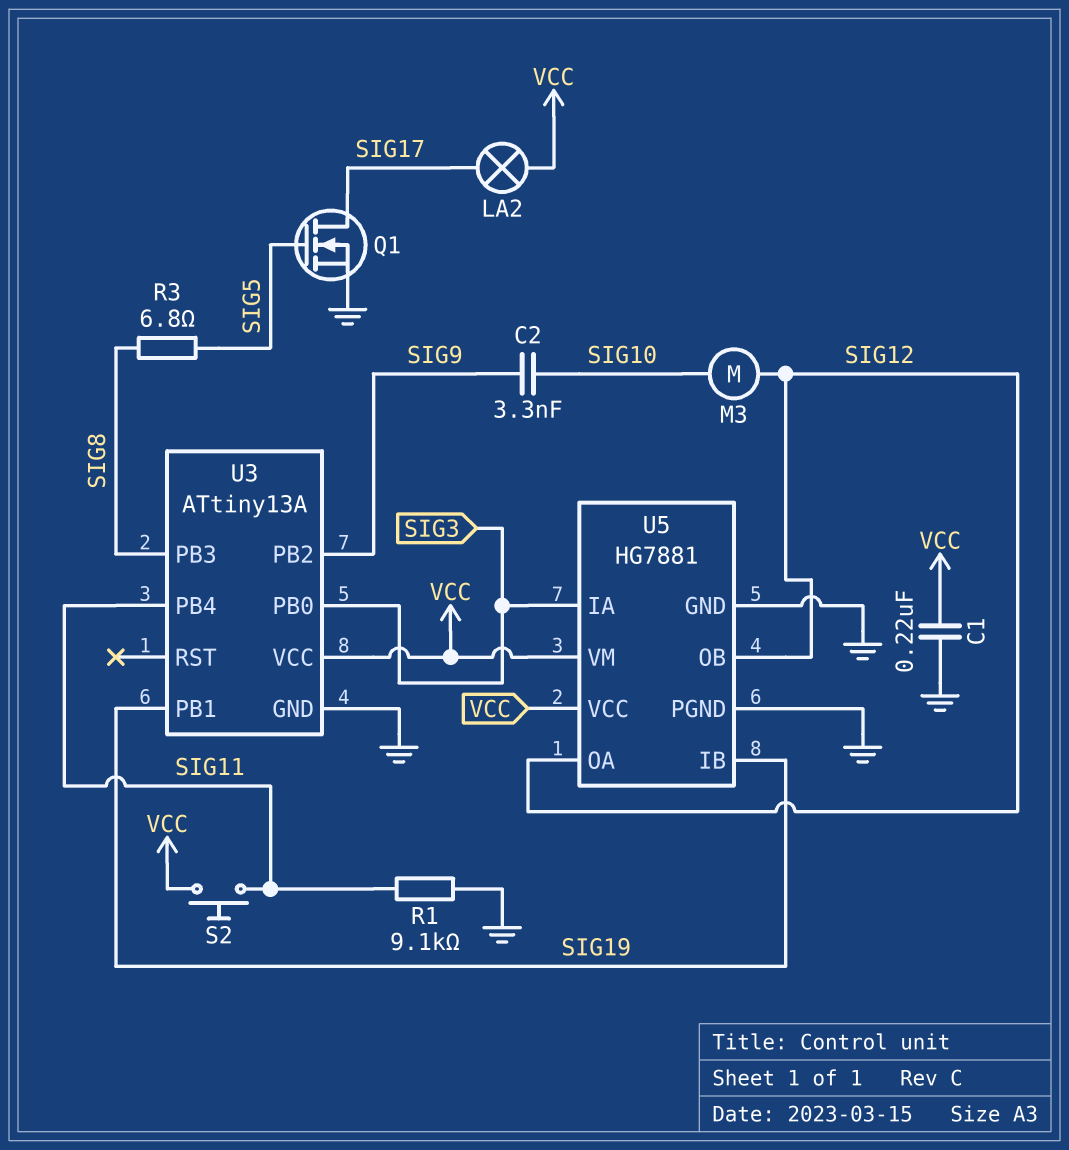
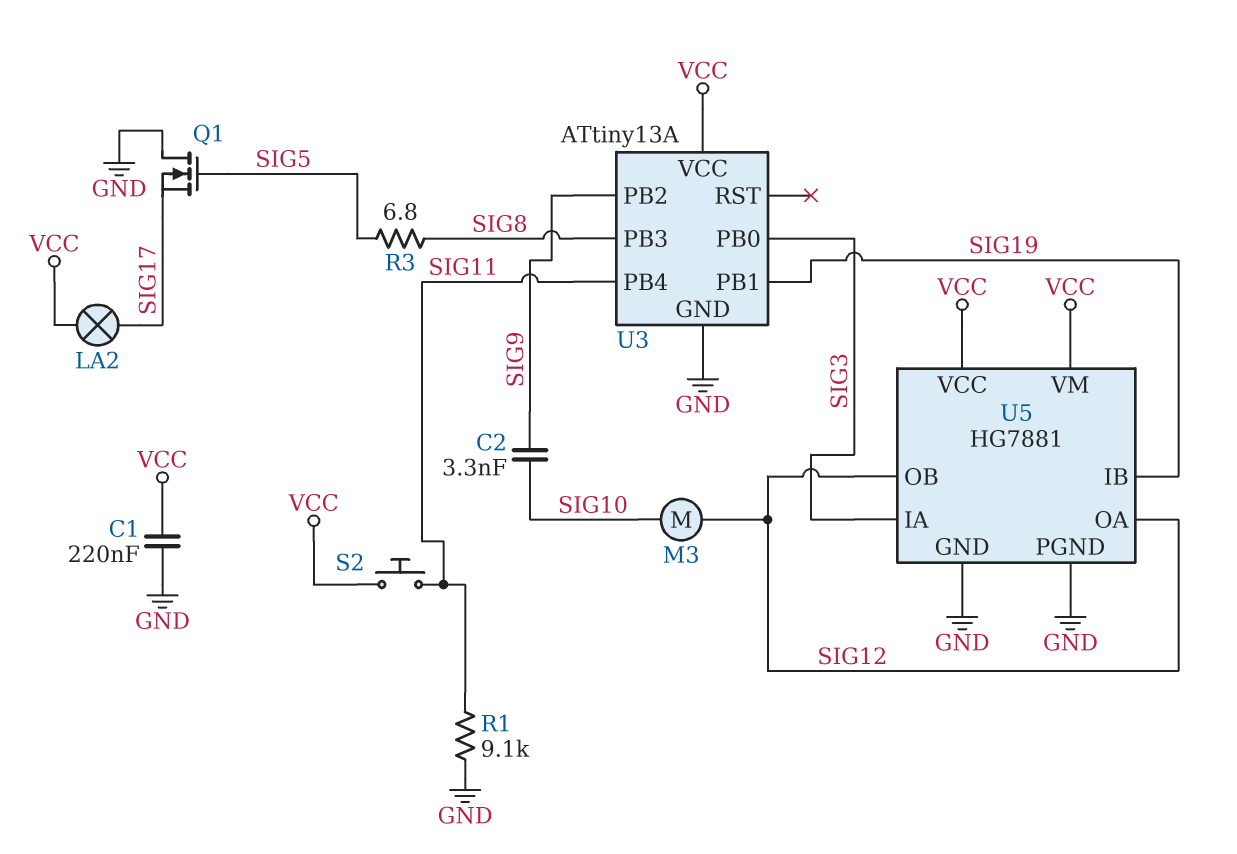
Q1: NMOS (G SIG5, D SIG17, S GND) -> NMOS (G SIG5, D GND, S SIG17)

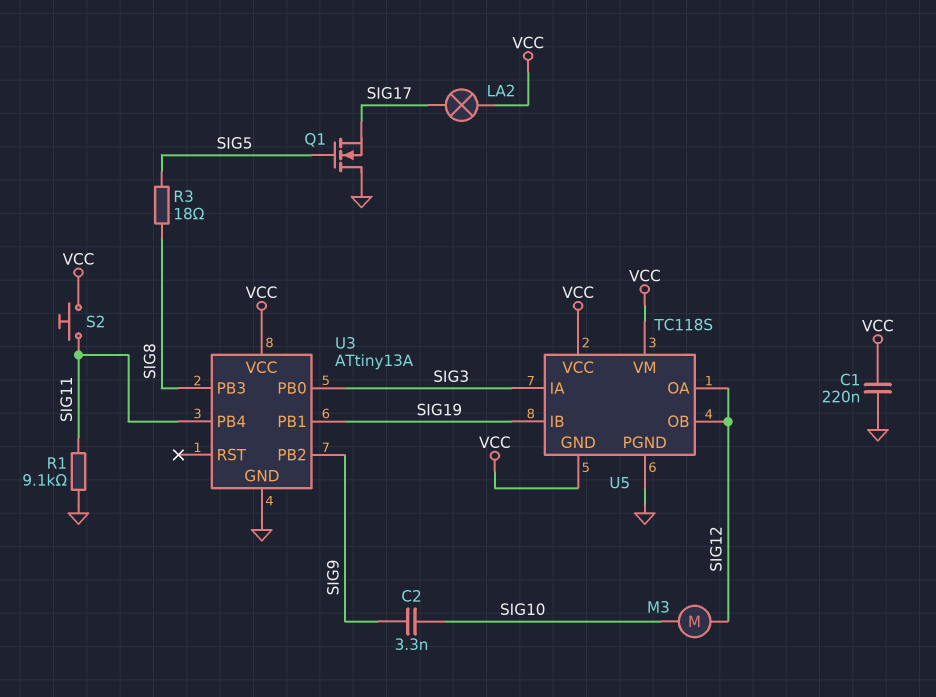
R3: 6.8 (SIG5, SIG8) -> 18 (SIG5, SIG8)
U5: HG7881 -> TC118S
U5 pin GND: GND -> VCC

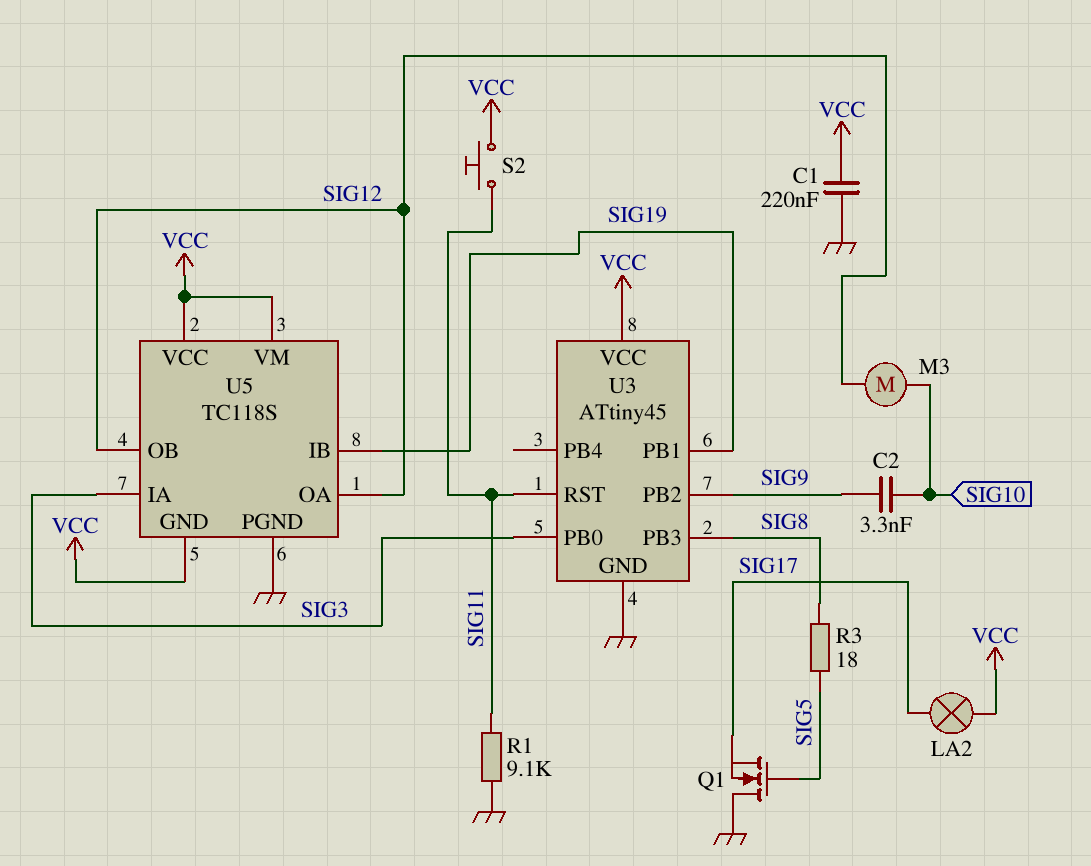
U3: ATtiny13A -> ATtiny45
U3 pin PB4: SIG11 -> none
U3 pin RST: none -> SIG11

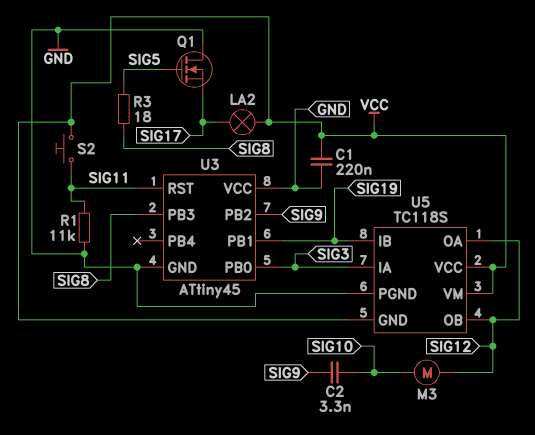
R1: 9.1k (GND, SIG11) -> 11k (GND, SIG11)
U3 pin VCC: VCC -> GND

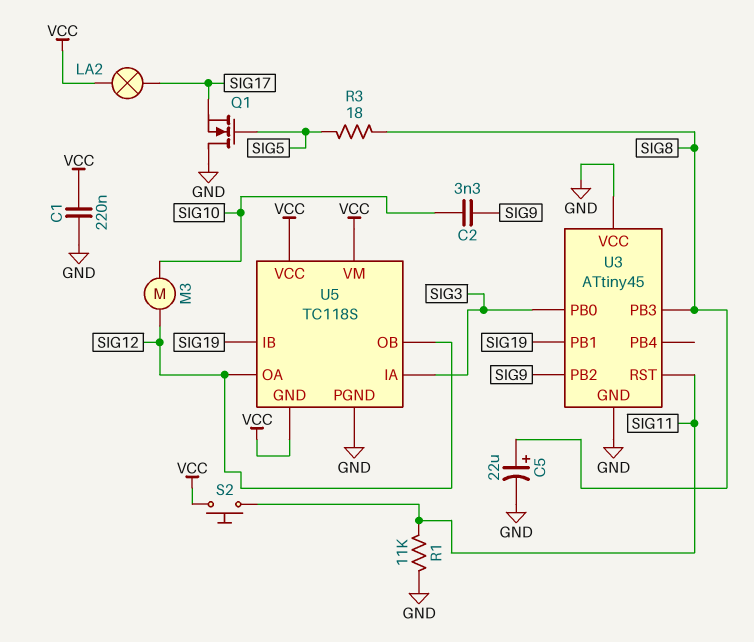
C5: none -> 22uF (plus SIG8, minus GND)

